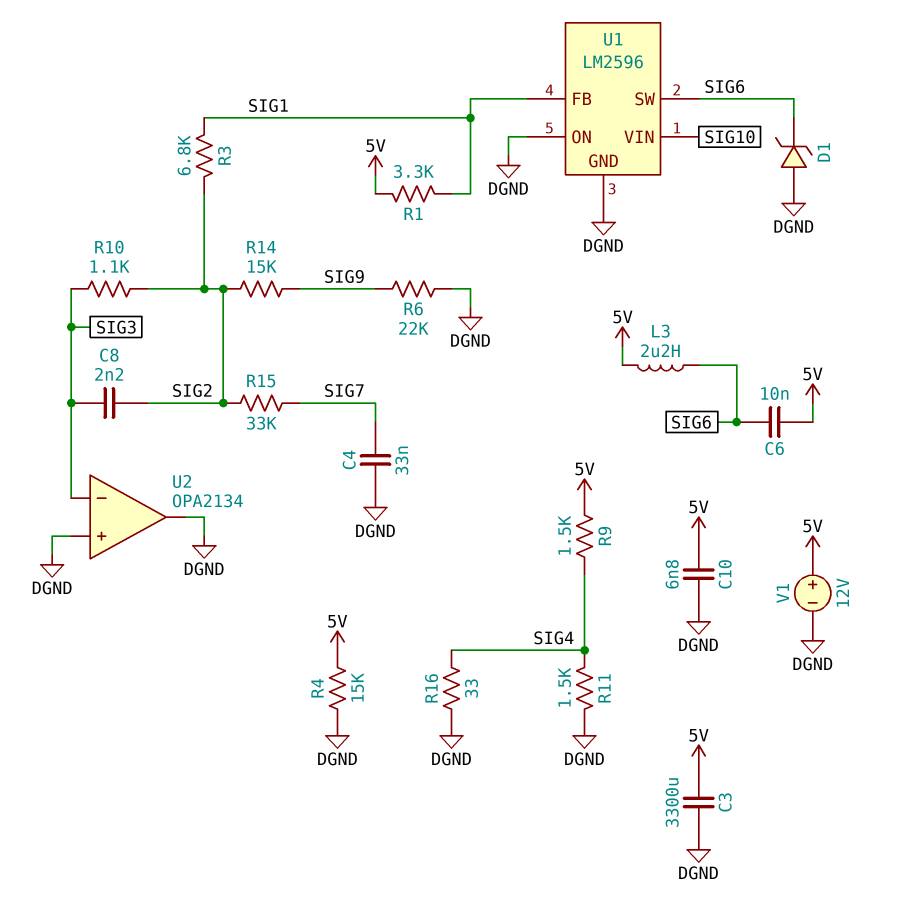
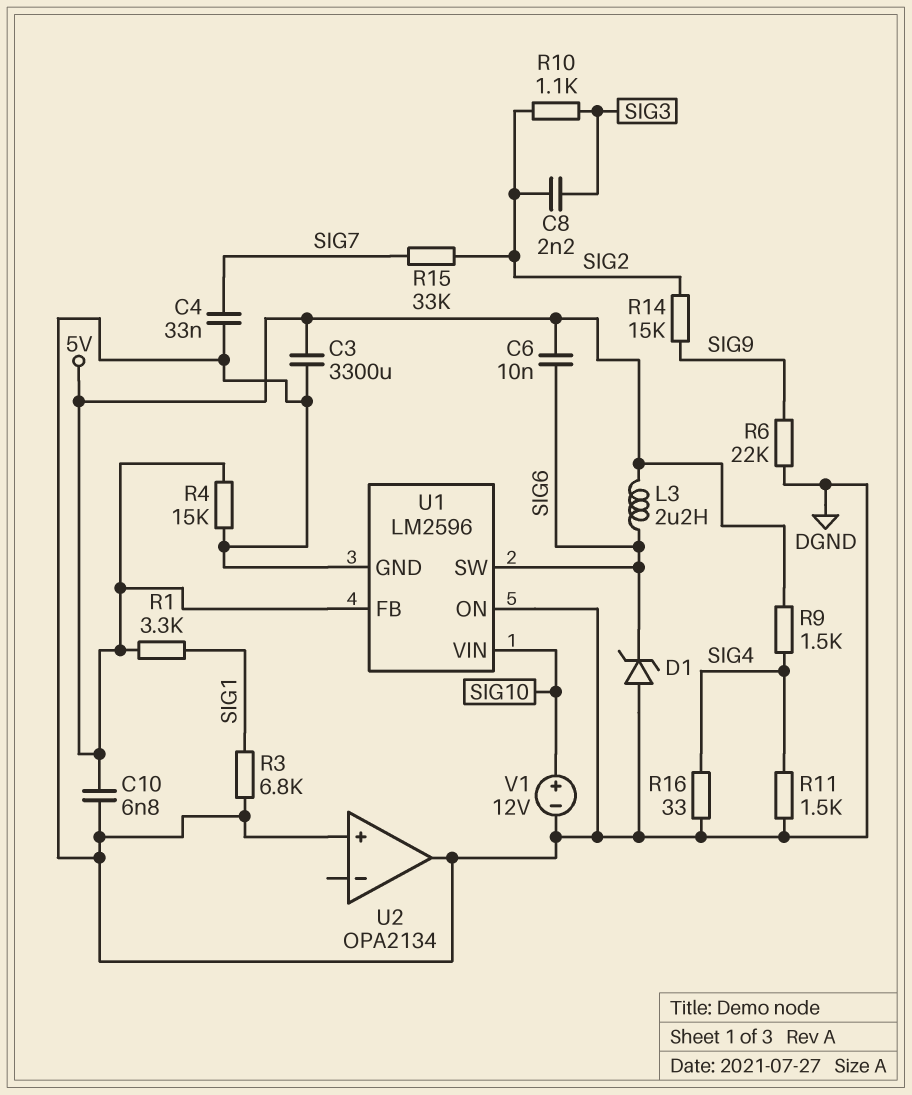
R3: 6.8k (SIG1, SIG2) -> 6.8k (DGND, SIG1)
U1 pin FB: SIG1 -> 5V
U2 pin in-: SIG3 -> none
V1: 12V (plus 5V, minus DGND) -> 12V (plus SIG10, minus DGND)

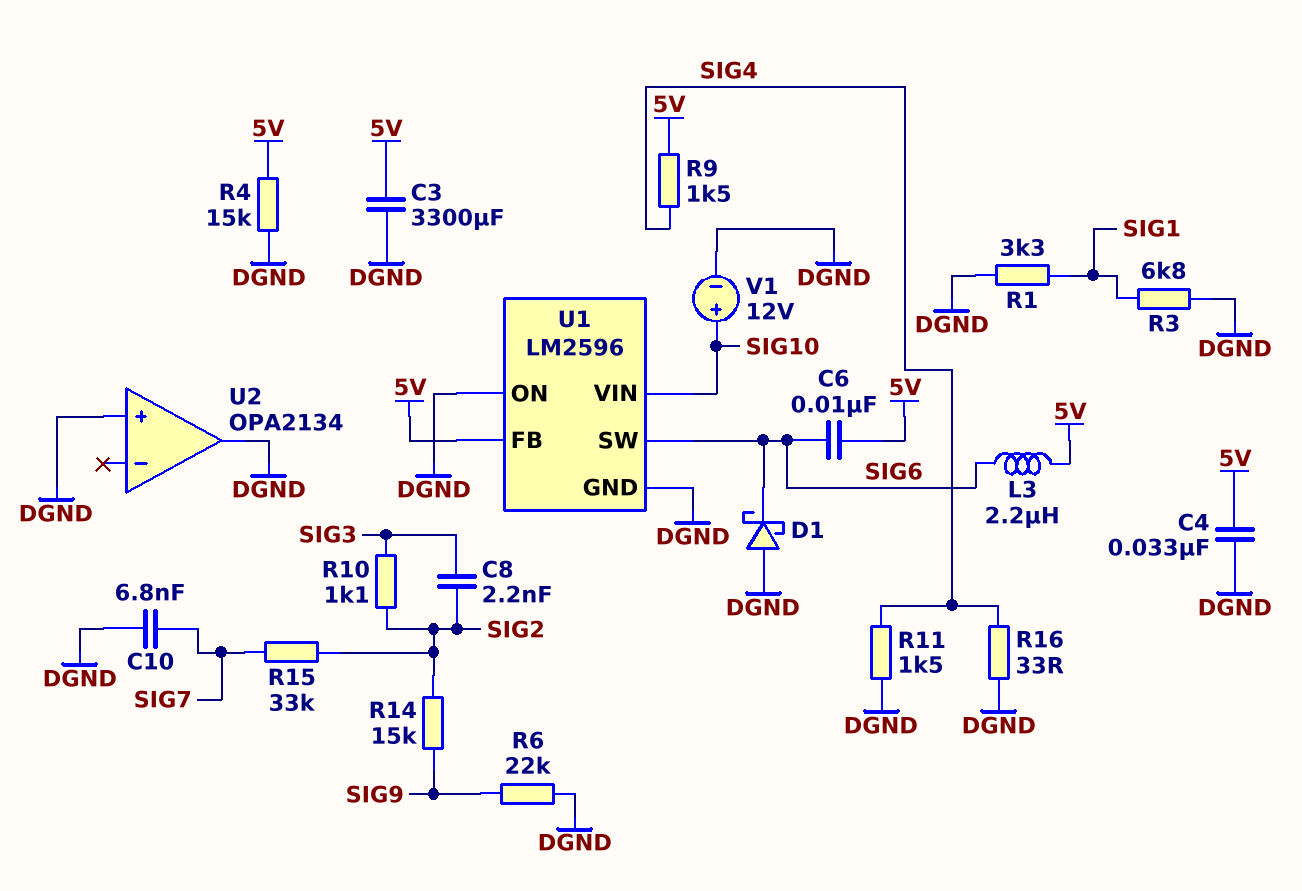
C4: 33nF (DGND, SIG7) -> 33nF (5V, DGND)
C10: 6.8nF (5V, DGND) -> 6.8nF (DGND, SIG7)
D1: zener (A DGND, K SIG6) -> schottky (A DGND, K SIG6)
R1: 3.3k (5V, SIG1) -> 3.3k (DGND, SIG1)

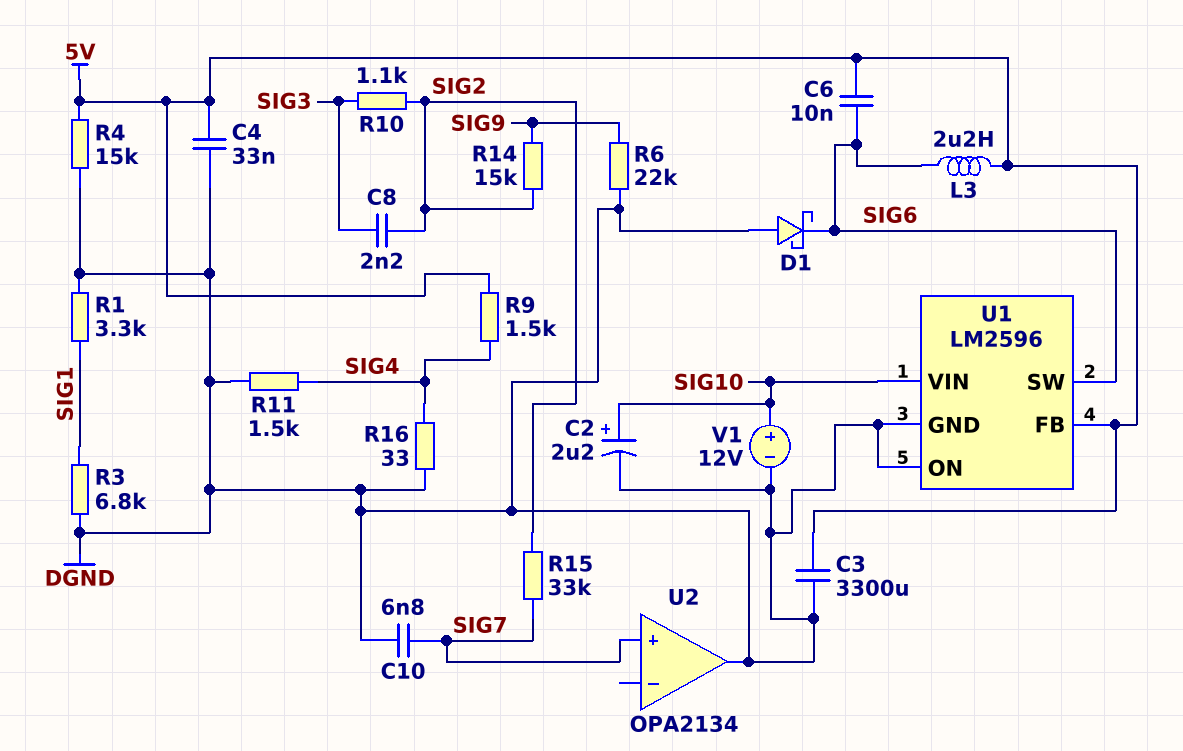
C2: none -> 2.2uF (plus SIG10, minus DGND)
U2 pin in+: DGND -> SIG7

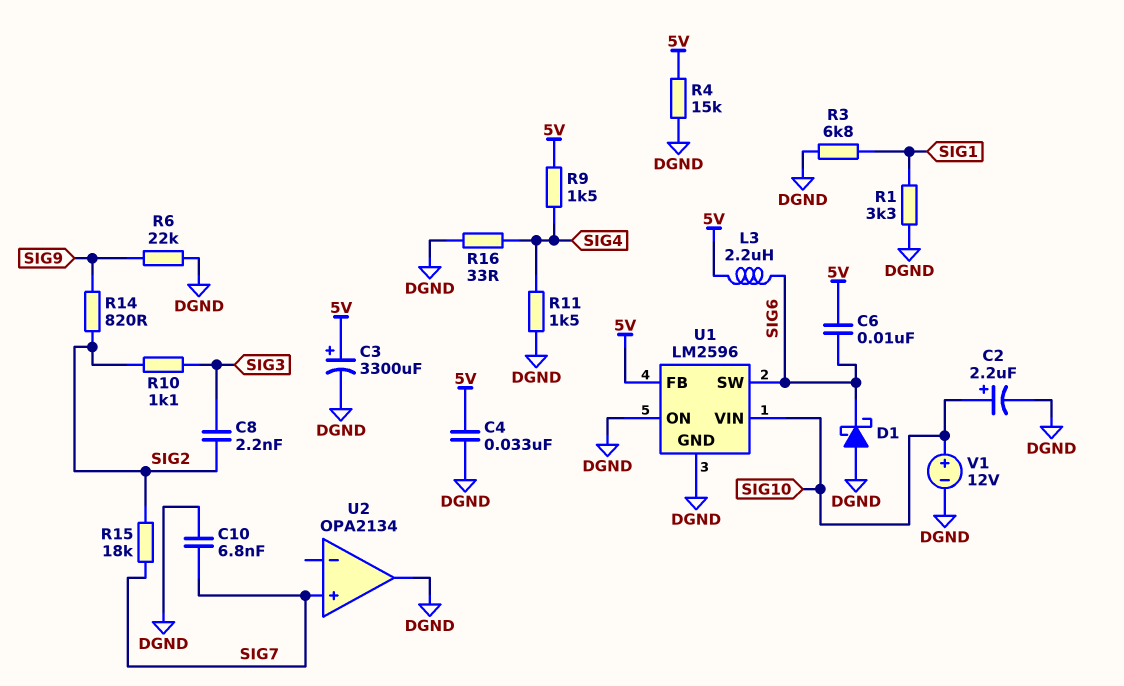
C3: 3300uF (5V, DGND) -> 3300uF (plus 5V, minus DGND)
R14: 15k (SIG2, SIG9) -> 820 (SIG2, SIG9)
R15: 33k (SIG2, SIG7) -> 18k (SIG2, SIG7)

